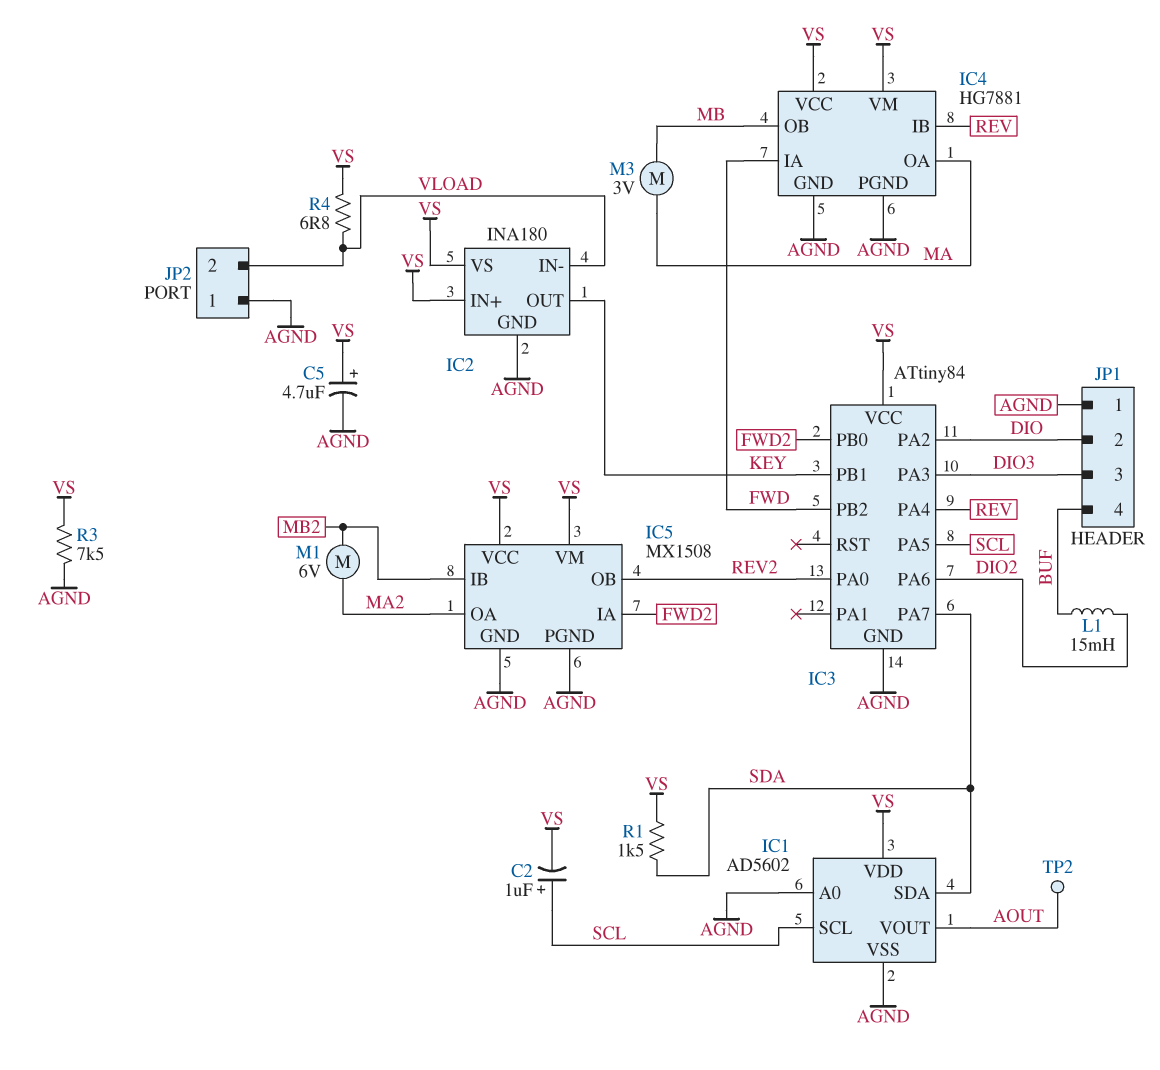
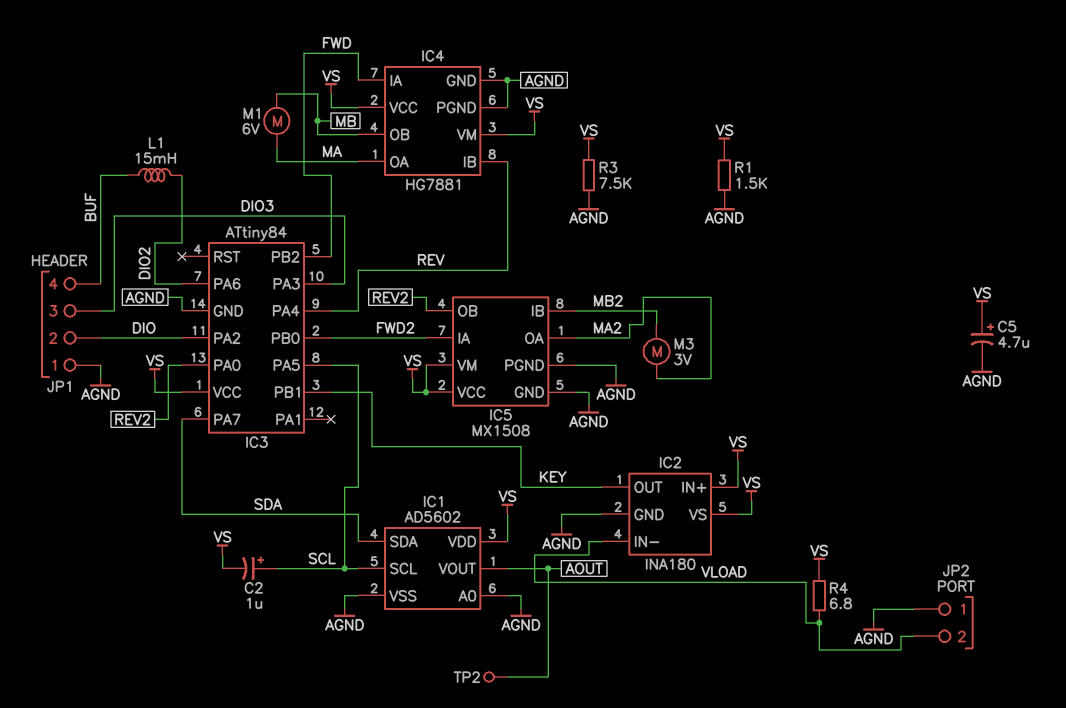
M1: motor 6V (MA2, MB2) -> motor 6V (MA, MB)
M3: motor 3V (MA, MB) -> motor 3V (MA2, MB2)
R1: 1.5k (SDA, VS) -> 1.5k (AGND, VS)

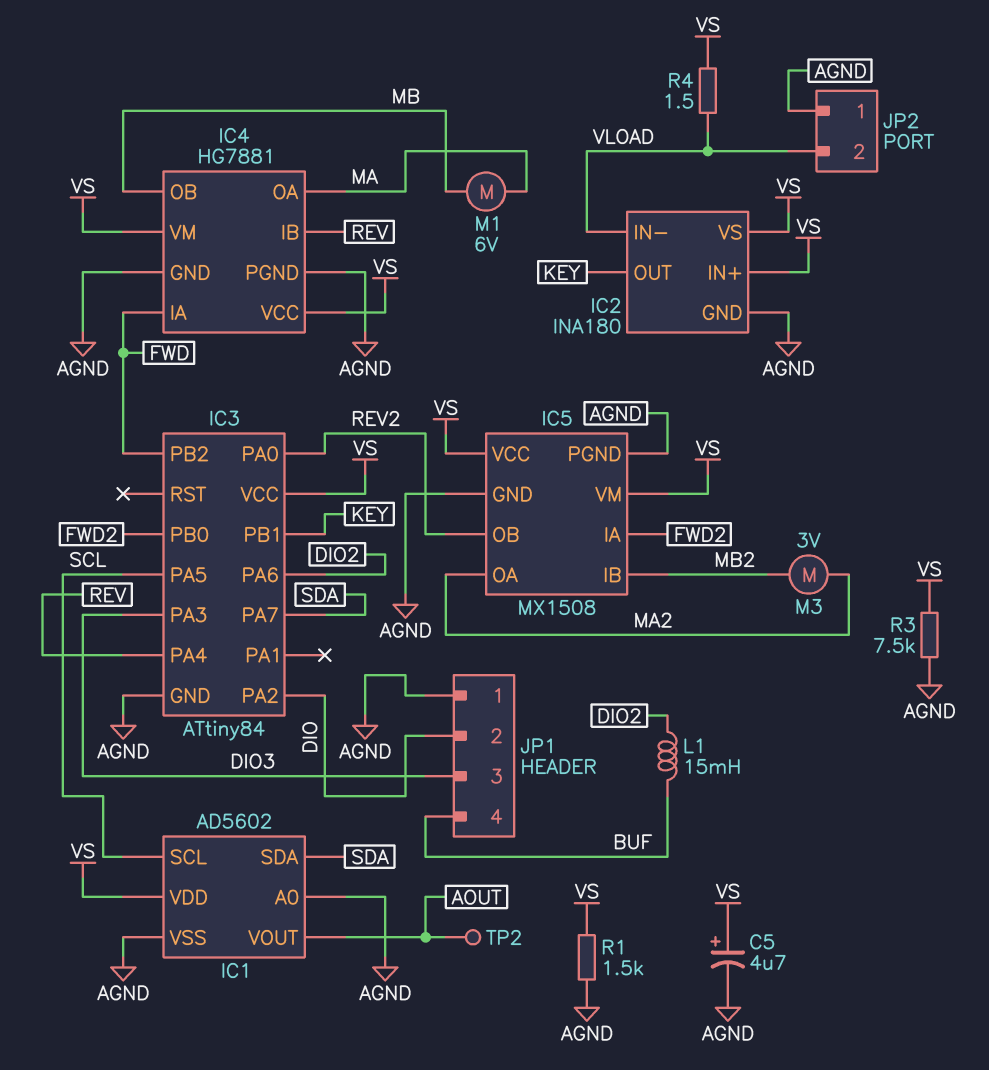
C2: 1uF (plus SCL, minus VS) -> none
R4: 6.8 (VLOAD, VS) -> 1.5 (VLOAD, VS)

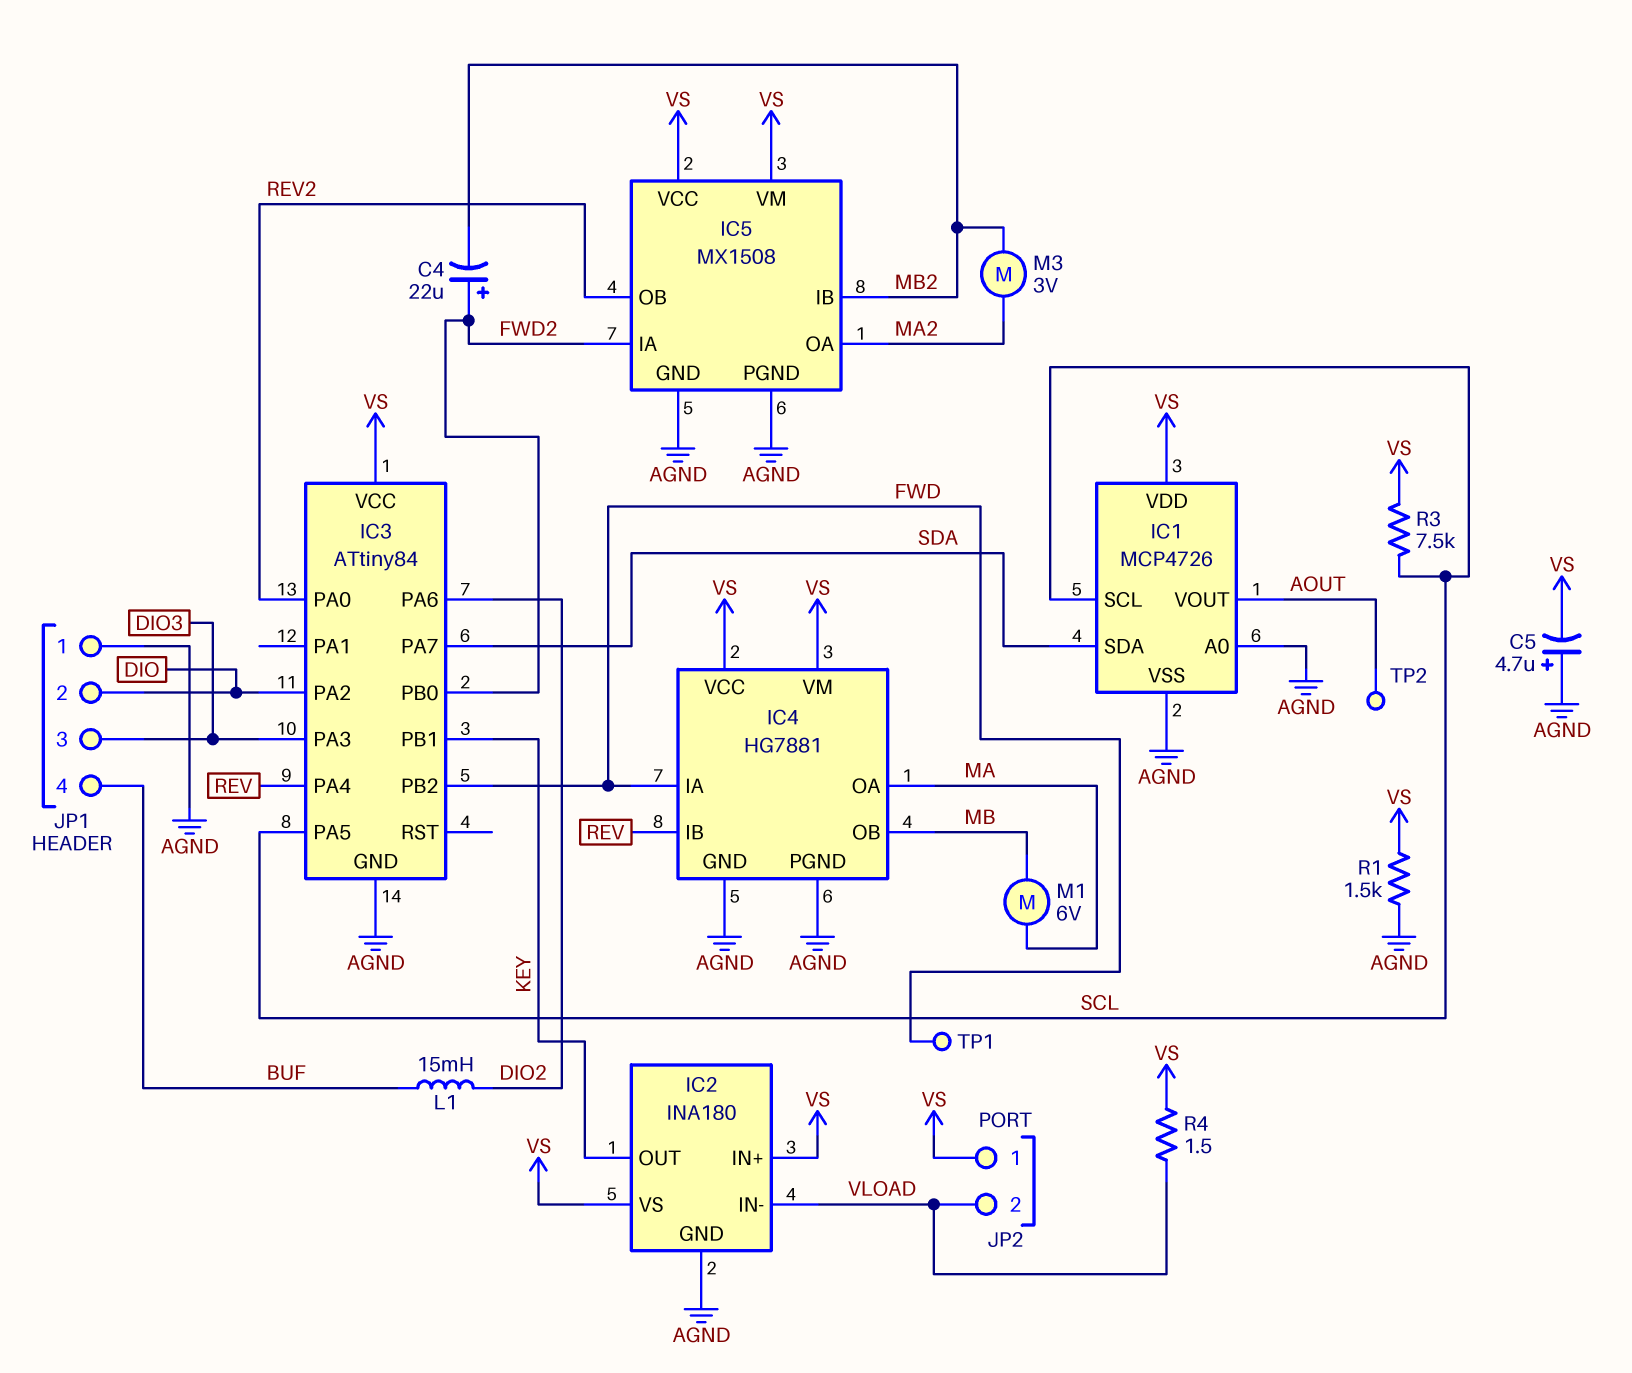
C4: none -> 22uF (plus FWD2, minus MB2)
C5: 4.7uF (plus VS, minus AGND) -> 4.7uF (plus AGND, minus VS)
IC1: AD5602 -> MCP4726
JP2 pin 1: AGND -> VS
R3: 7.5k (AGND, VS) -> 7.5k (SCL, VS)
TP1: none -> test point (FWD)

